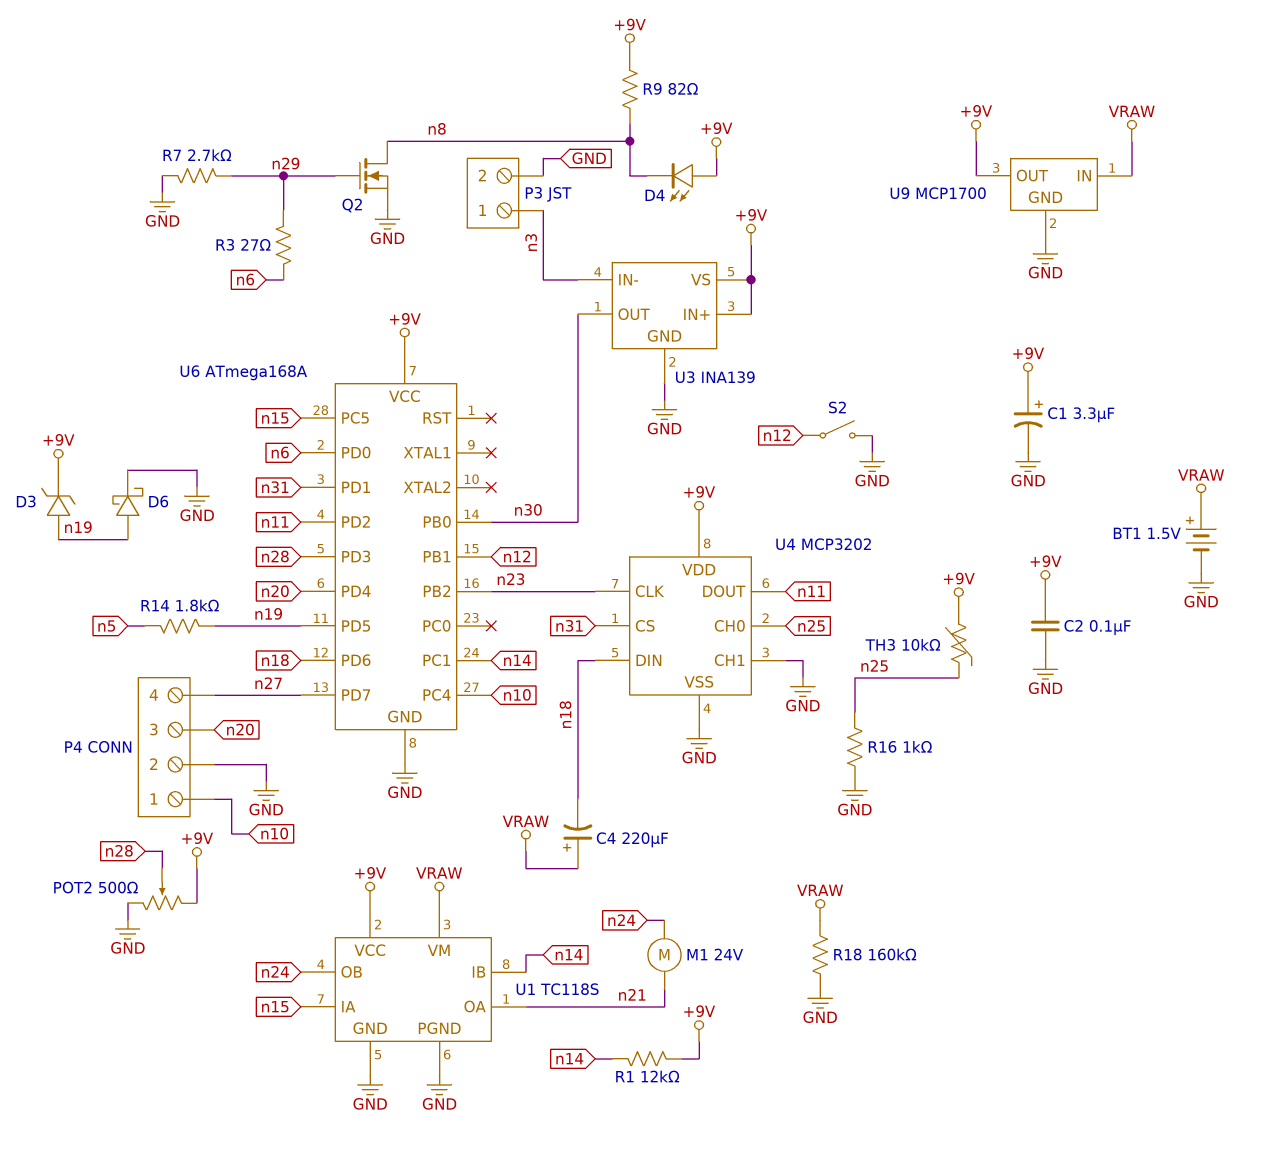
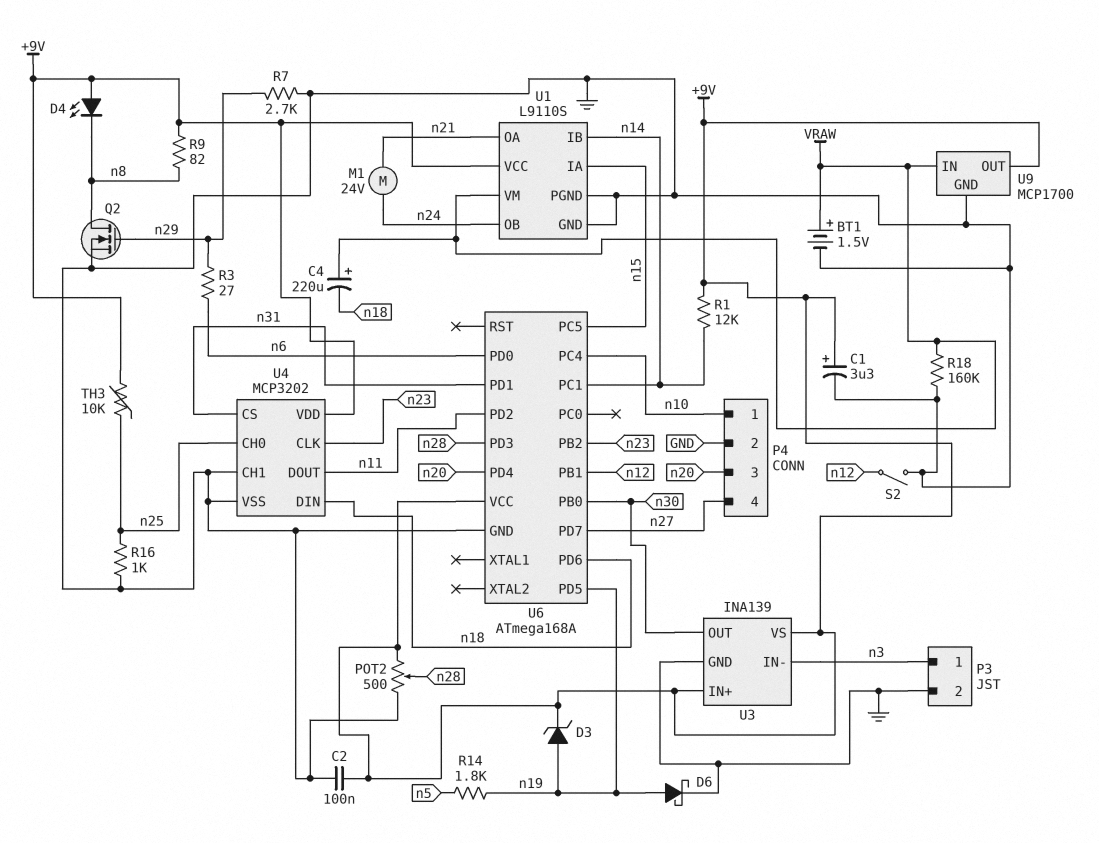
U1: TC118S -> L9110S

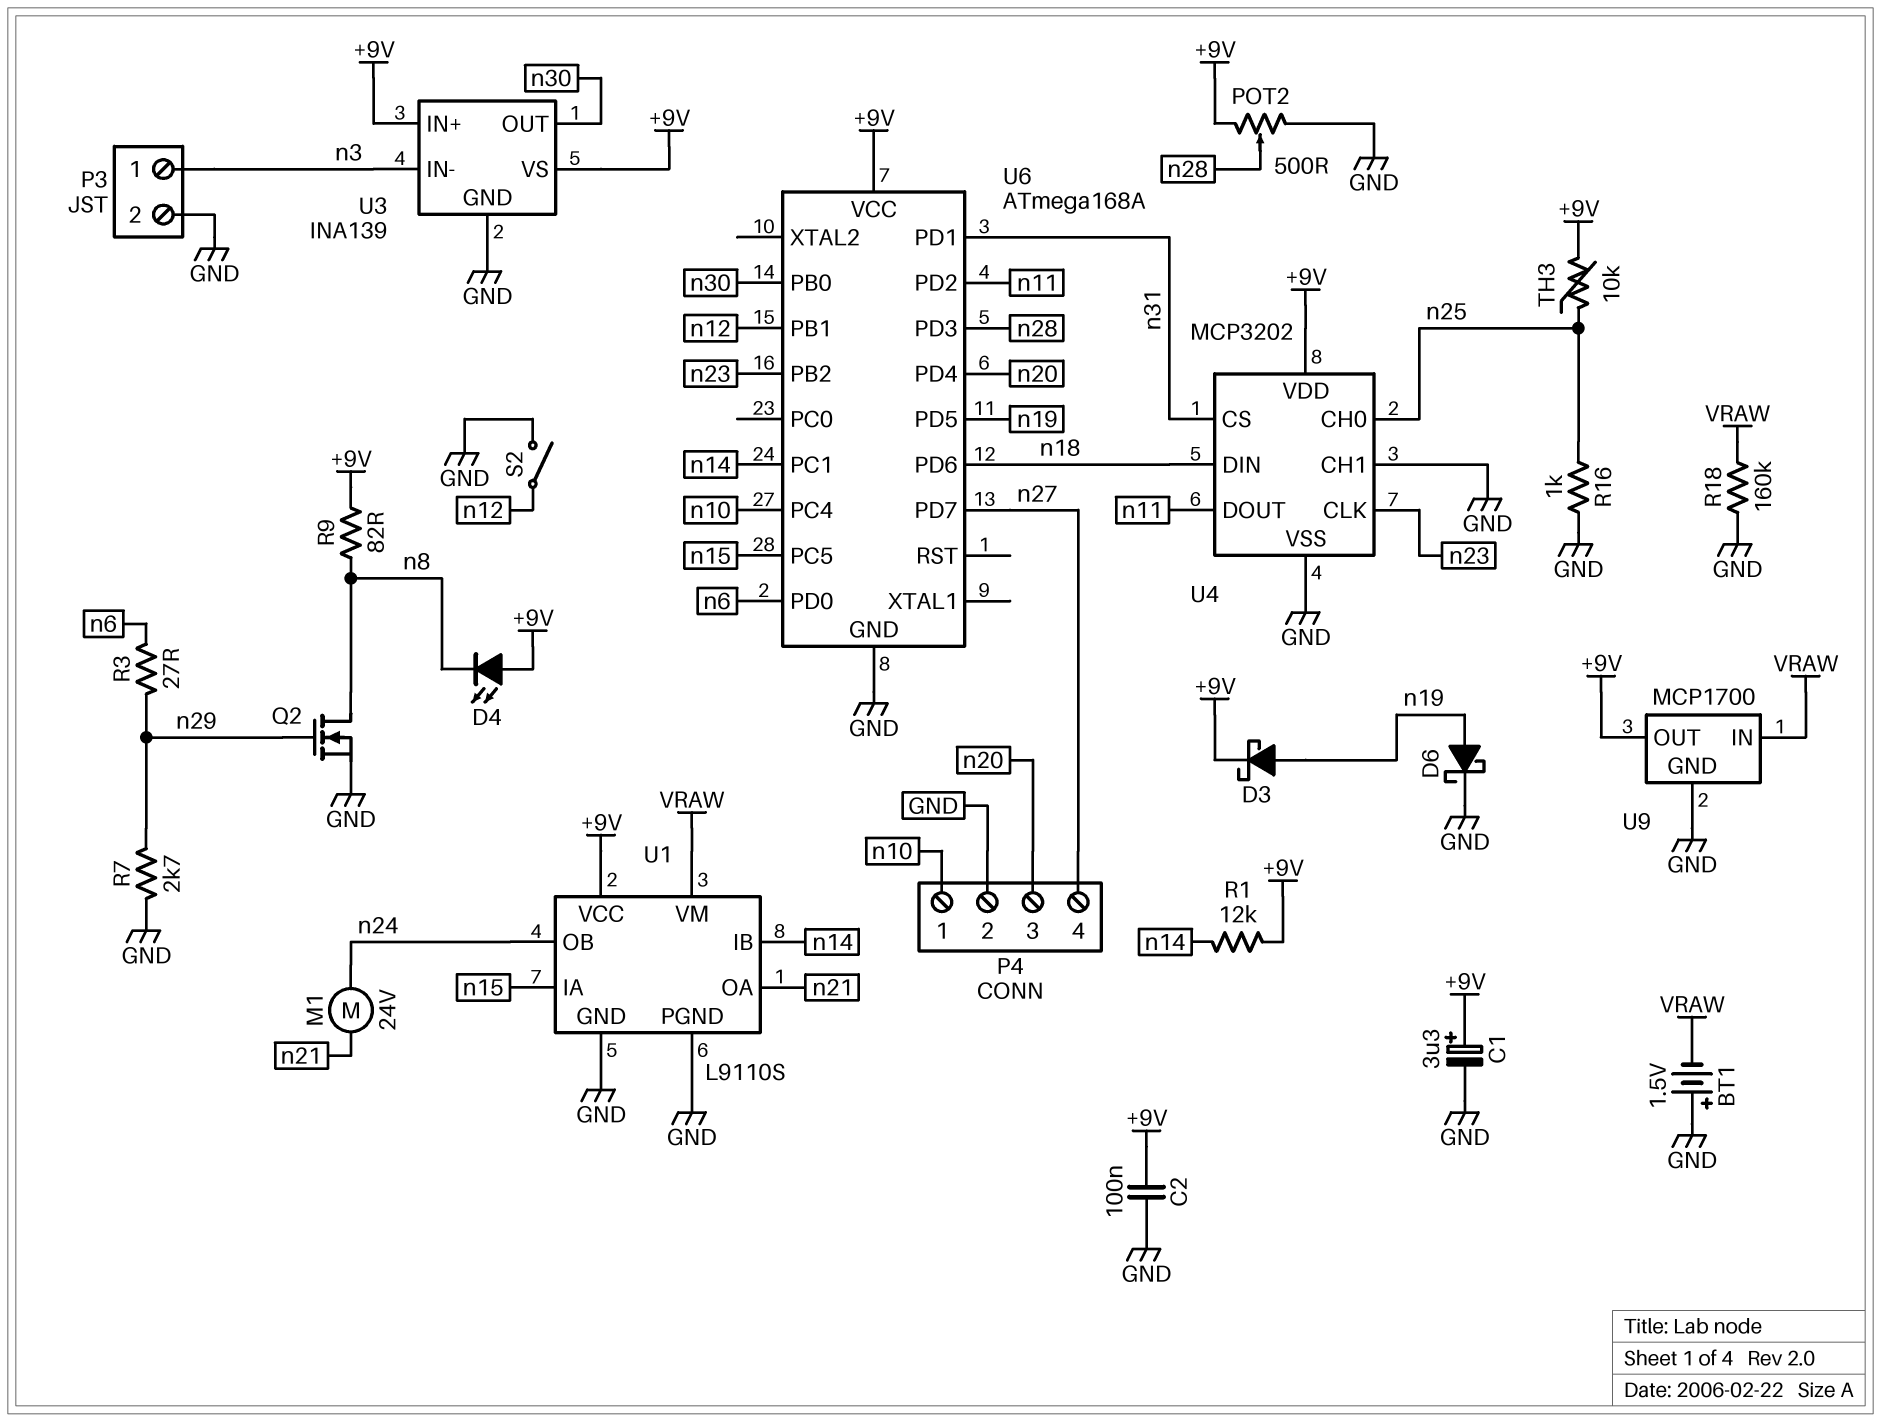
BT1: 1.5V (plus VRAW, minus GND) -> 1.5V (plus GND, minus VRAW)
C4: 220uF (plus VRAW, minus n18) -> none
D3: zener (A n19, K +9V) -> schottky (A n19, K +9V)
R14: 1.8k (n5, n19) -> none

